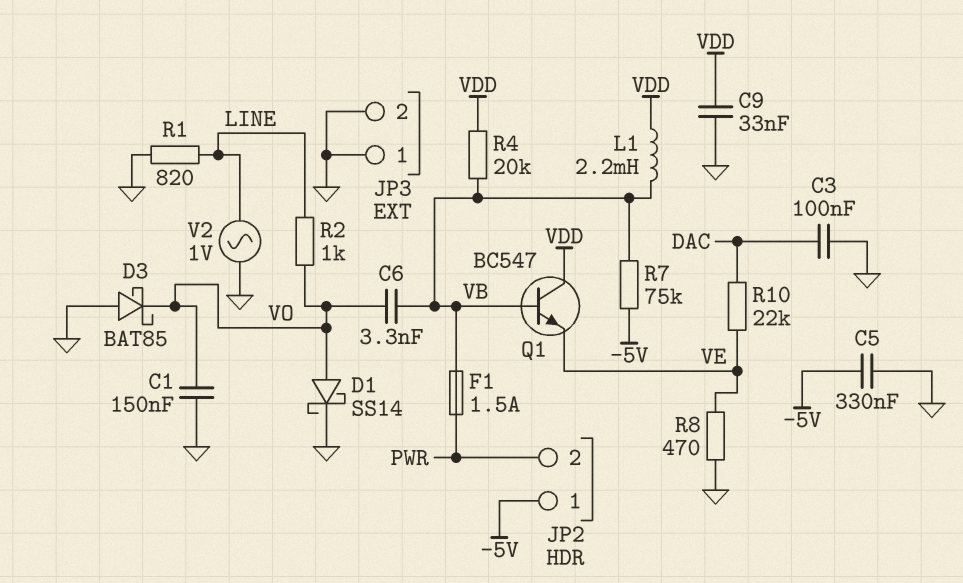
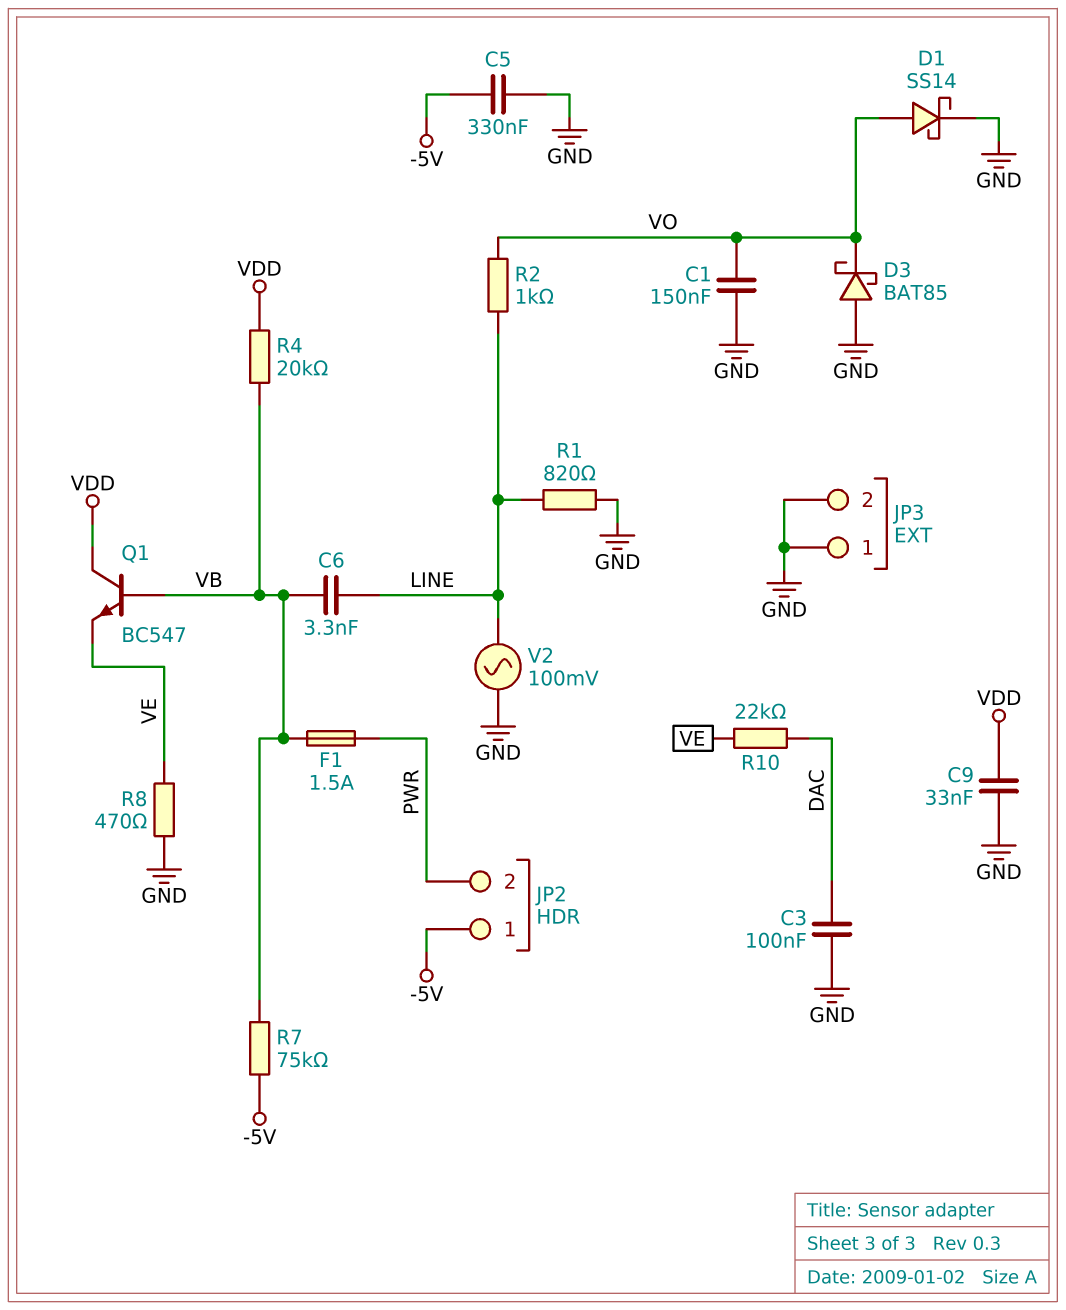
C6: 3.3nF (VB, VO) -> 3.3nF (LINE, VB)
L1: 2.2mH (VB, VDD) -> none
V2: AC 1V (GND, LINE) -> AC 100mV (GND, LINE)

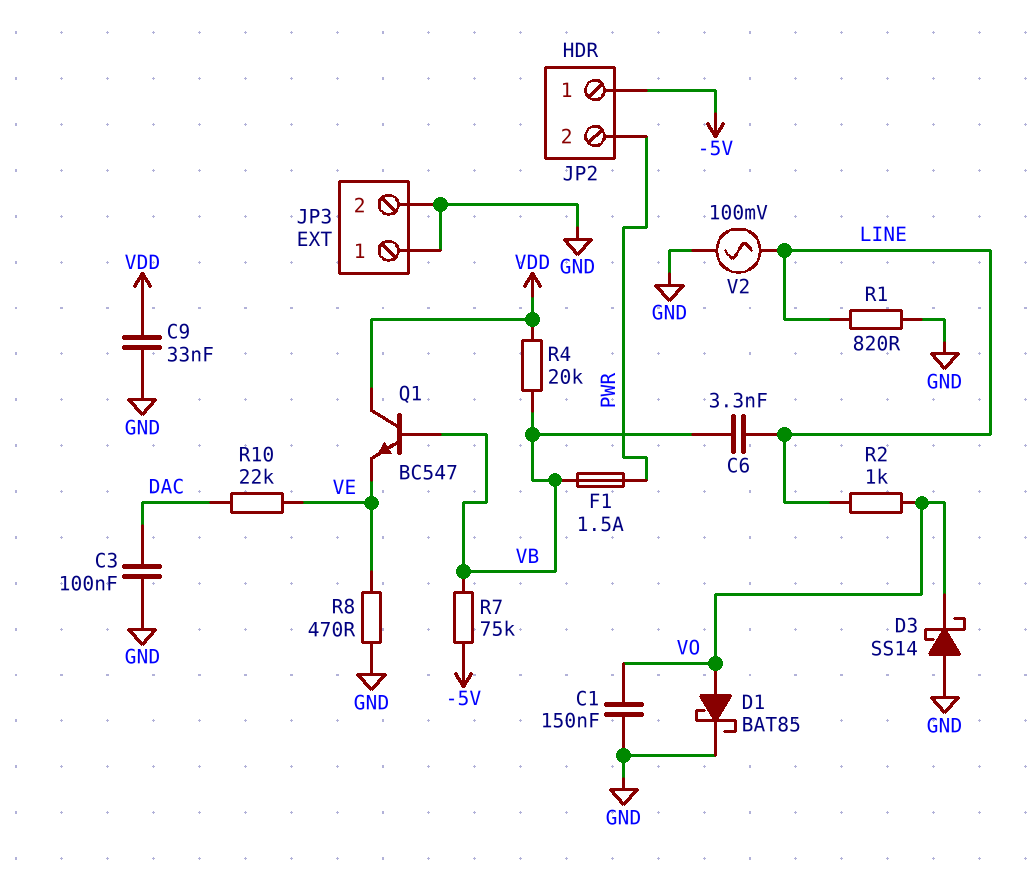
C5: 330nF (-5V, GND) -> none
D1: schottky SS14 (A VO, K GND) -> schottky BAT85 (A VO, K GND)
D3: schottky BAT85 (A GND, K VO) -> schottky SS14 (A GND, K VO)

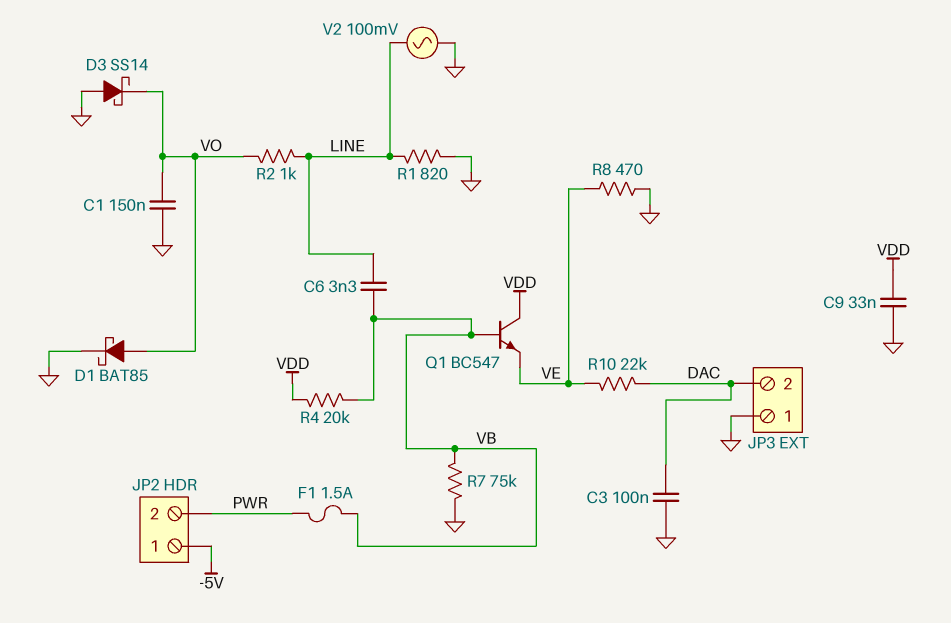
JP3 pin 2: GND -> DAC
R7: 75k (-5V, VB) -> 75k (GND, VB)

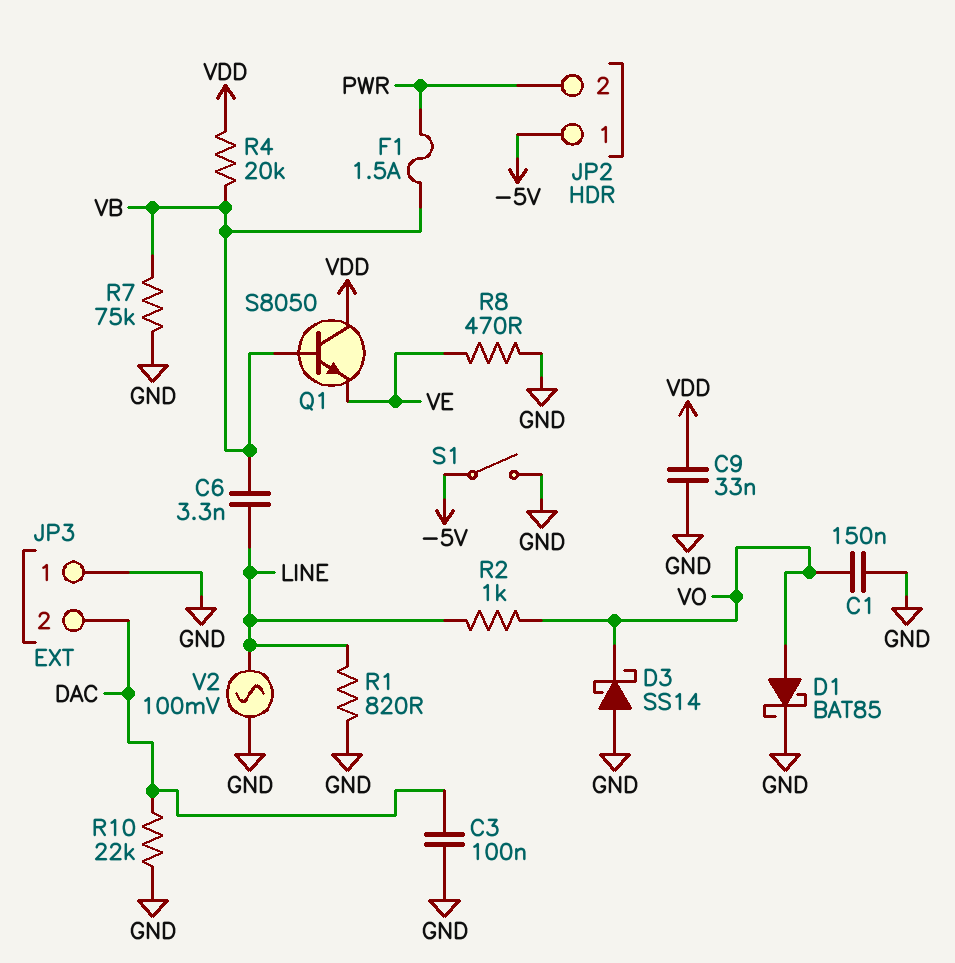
Q1: NPN BC547 (B VB, C VDD, E VE) -> NPN S8050 (B VB, C VDD, E VE)
R10: 22k (DAC, VE) -> 22k (DAC, GND)
S1: none -> switch (-5V, GND)

